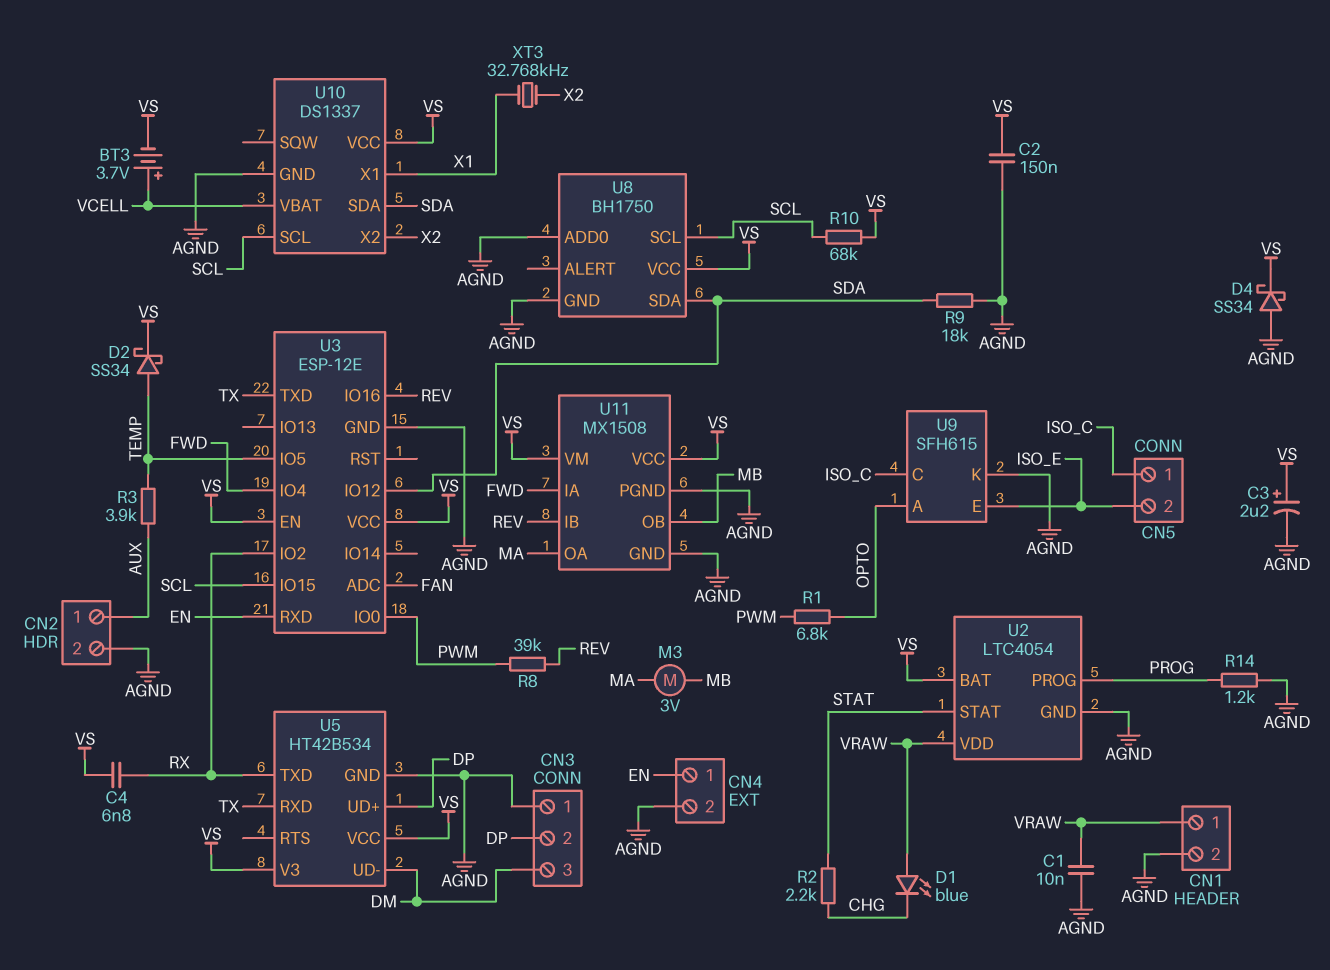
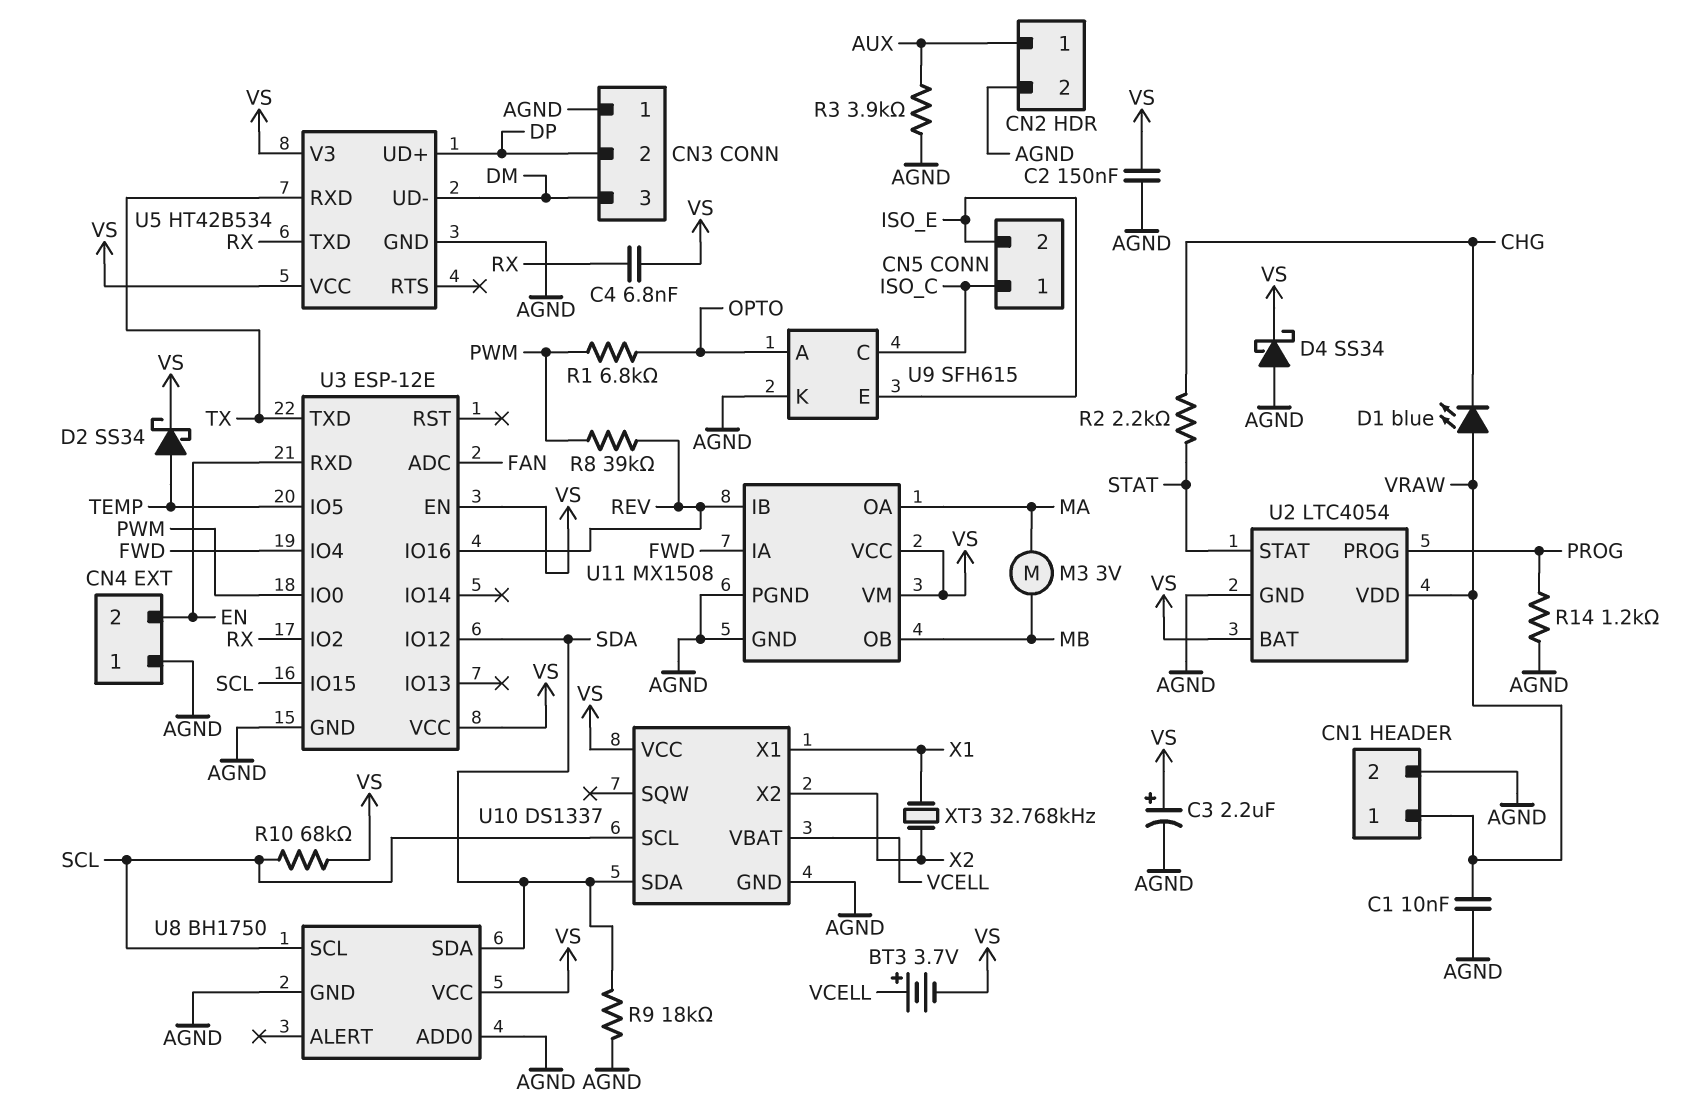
CN4 pin 1: EN -> AGND
CN4 pin 2: AGND -> EN
R3: 3.9k (AUX, TEMP) -> 3.9k (AGND, AUX)

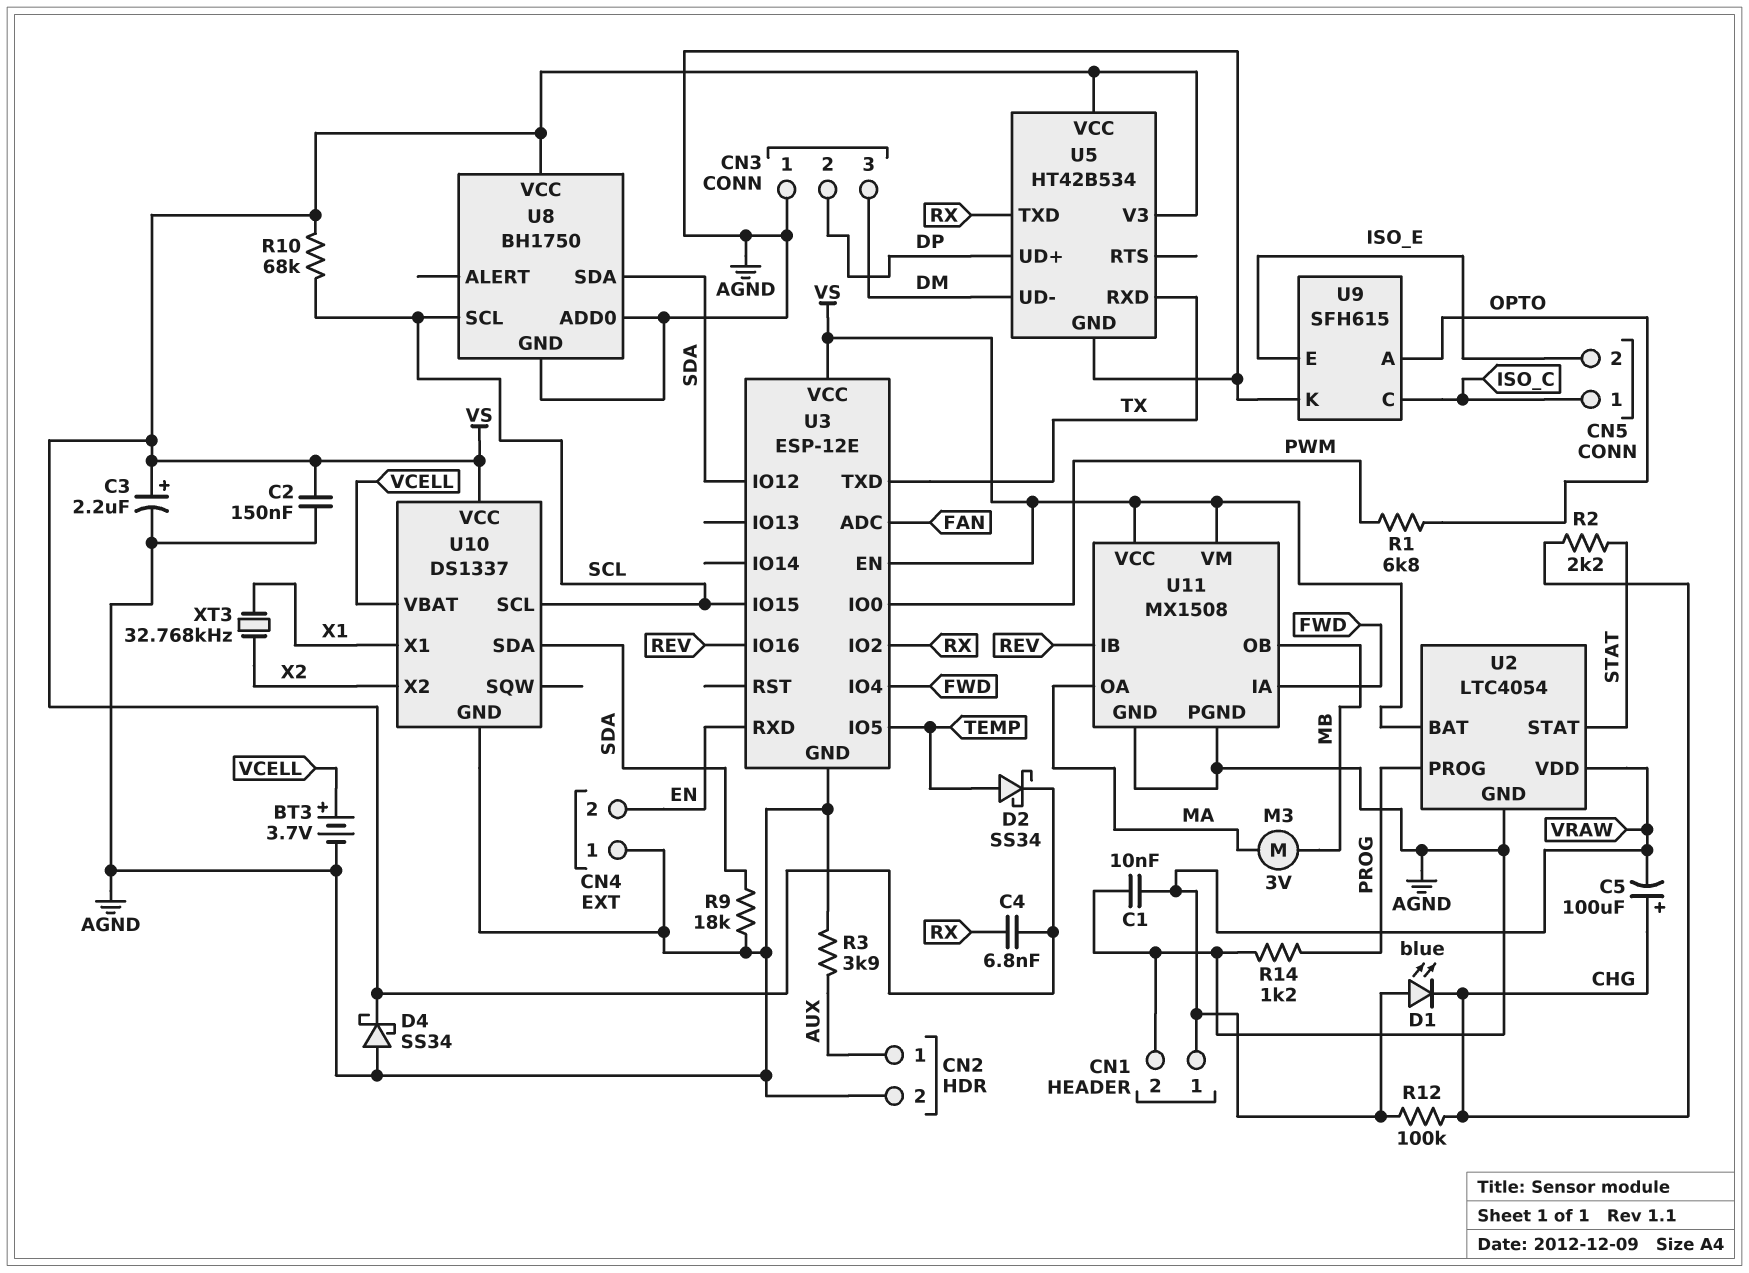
BT3: 3.7V (plus VCELL, minus VS) -> 3.7V (plus VCELL, minus AGND)
C5: none -> 100uF (plus CHG, minus VRAW)
R8: 39k (PWM, REV) -> none
R12: none -> 100k (CHG, VRAW)

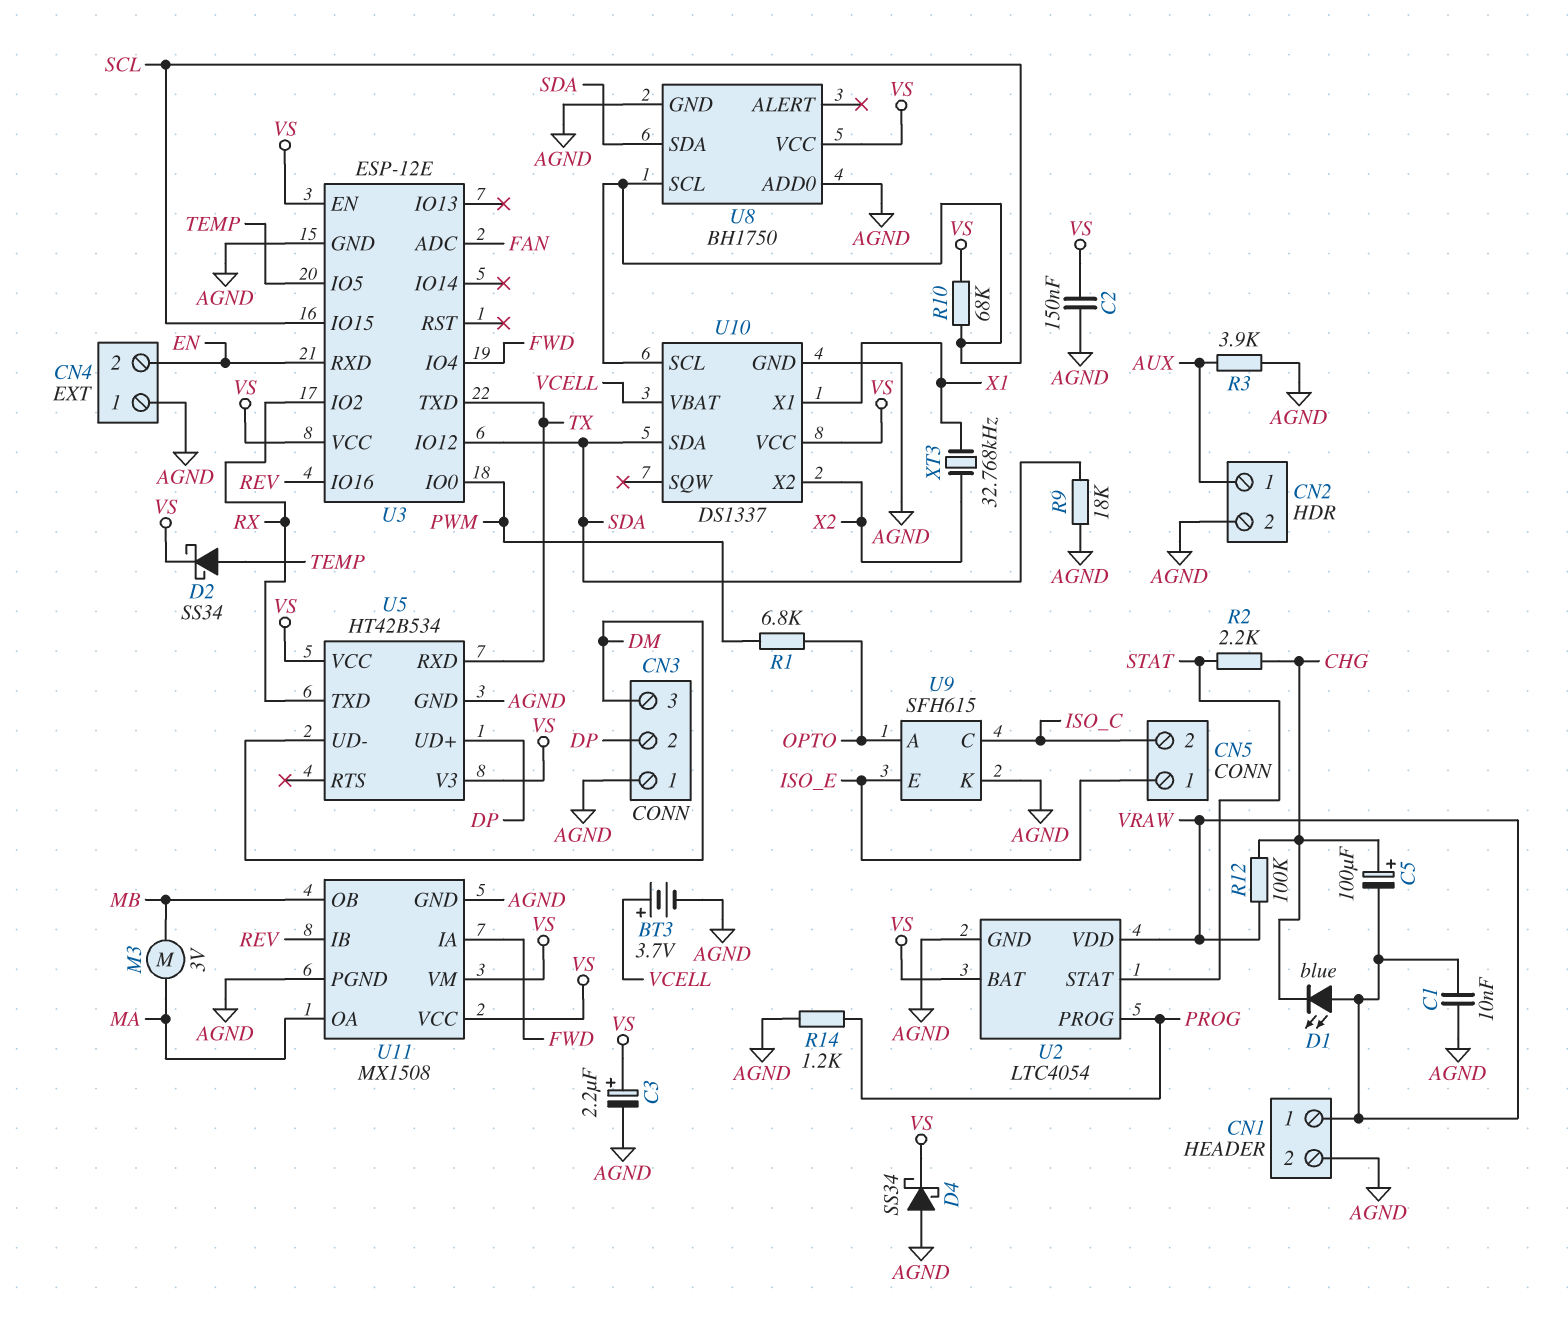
C4: 6.8nF (RX, VS) -> none
CN5 pin 1: ISO_C -> ISO_E
CN5 pin 2: ISO_E -> ISO_C

